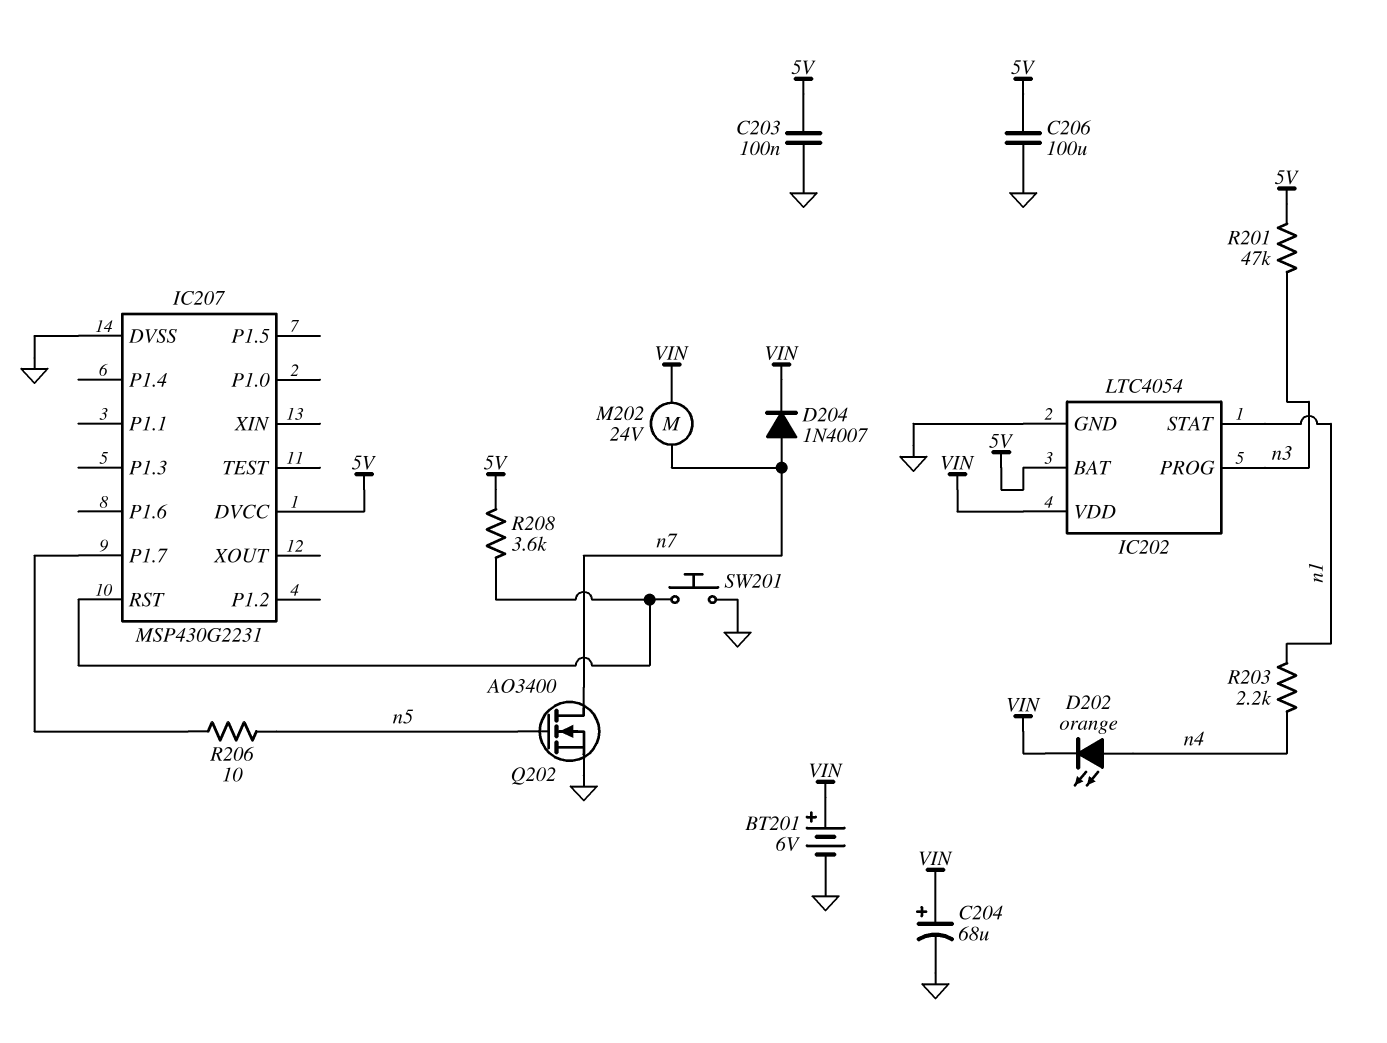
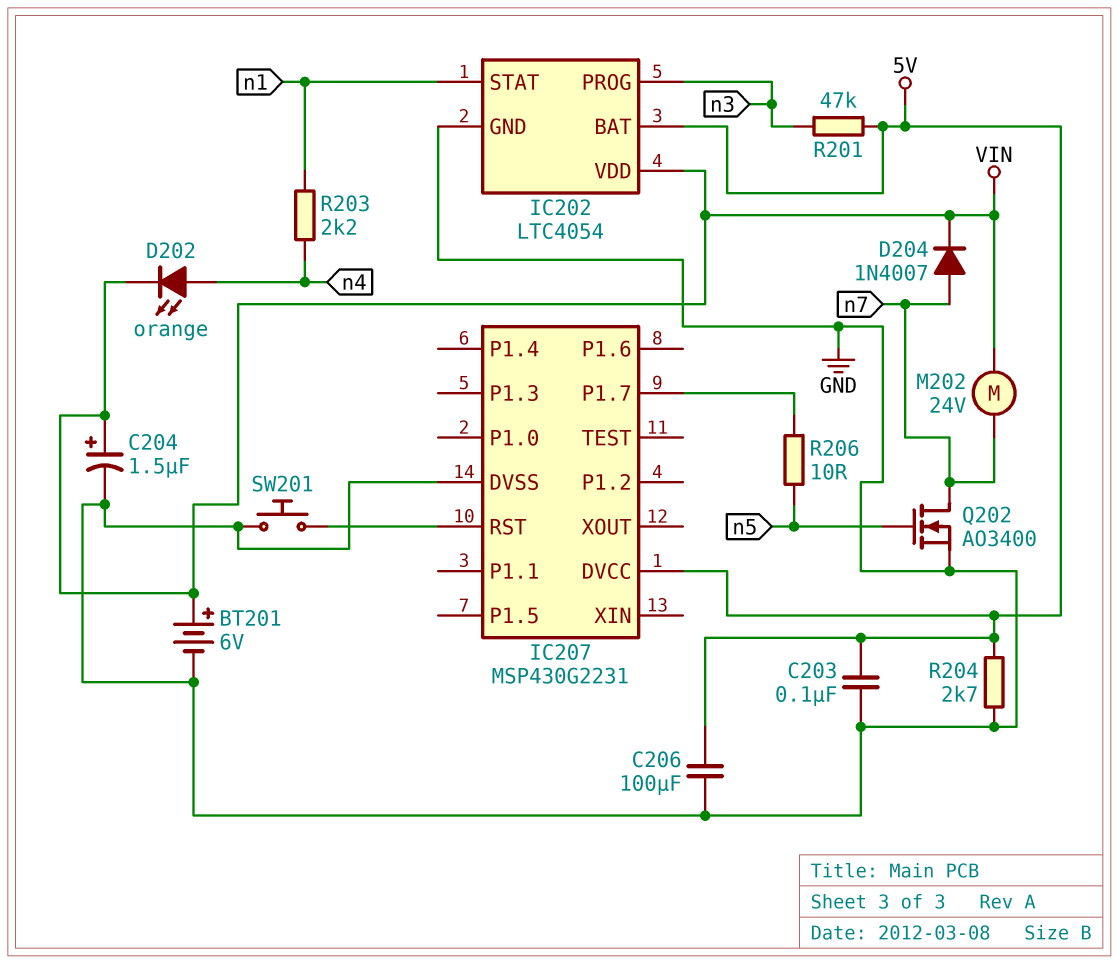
C204: 68uF (plus VIN, minus GND) -> 1.5uF (plus VIN, minus GND)
R204: none -> 2.7k (5V, GND)
R208: 3.6k (5V, IC207/RST) -> none

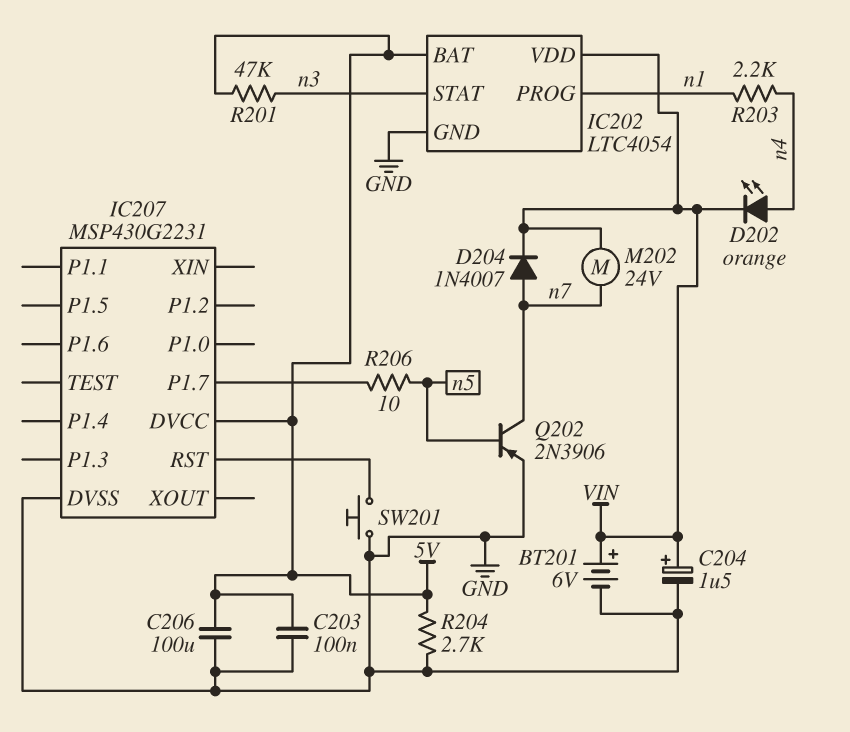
IC202 pin PROG: n3 -> n1
IC202 pin STAT: n1 -> n3
Q202: NMOS AO3400 (G n5, D n7, S GND) -> PNP 2N3906 (B n5, C n7, E GND)

